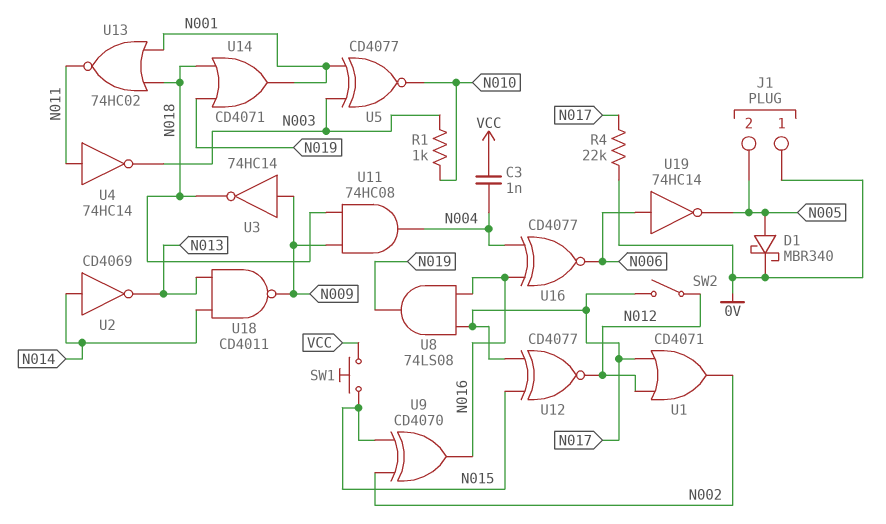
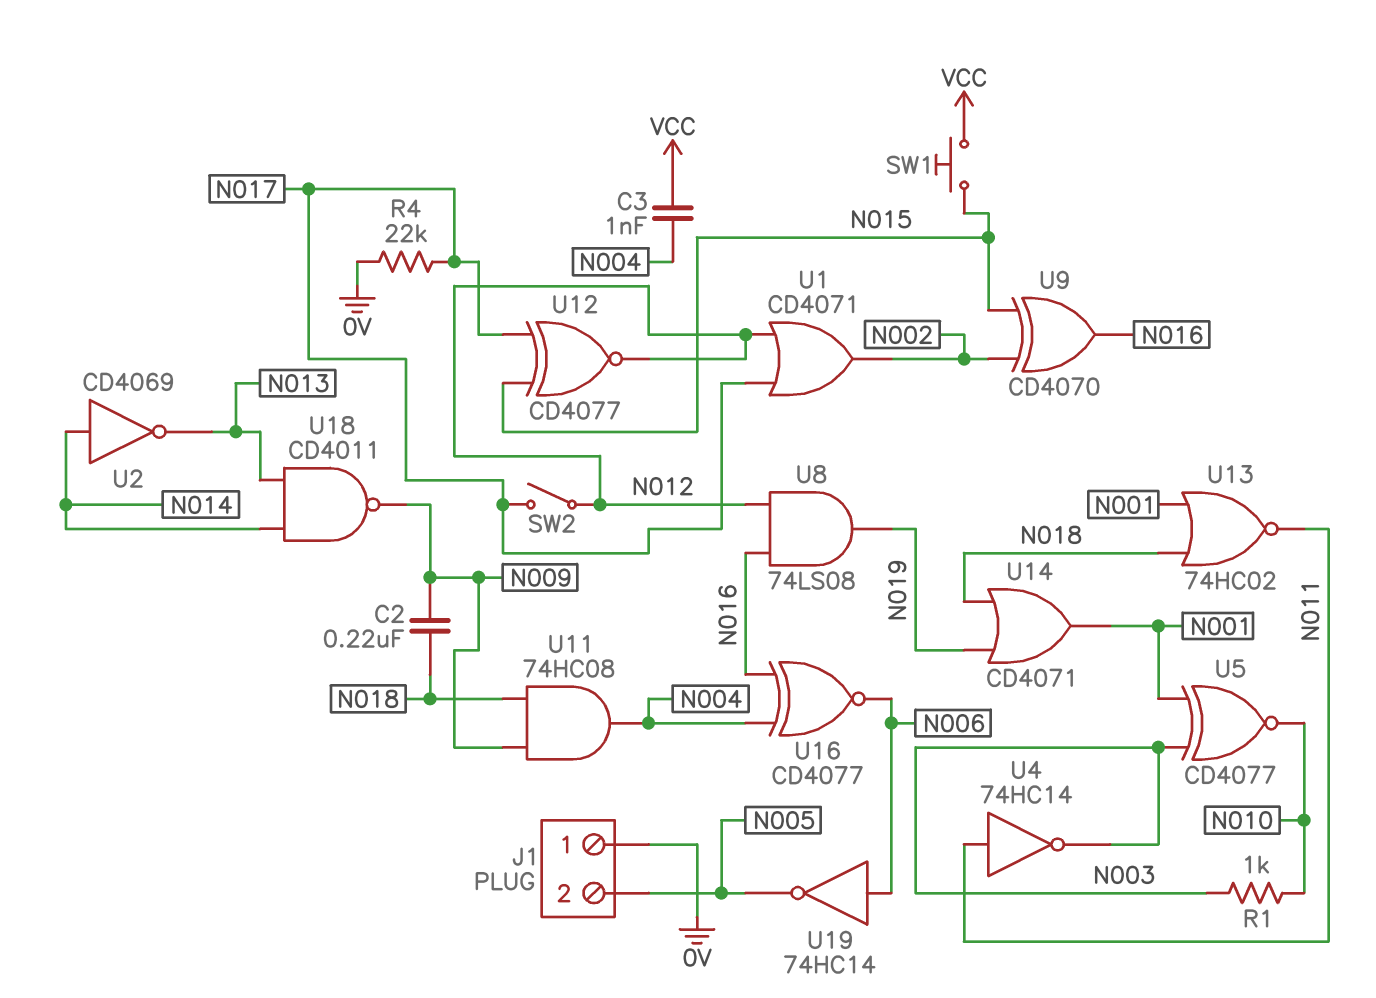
C2: none -> 220nF (N009, N018)
D1: schottky MBR340 (A N005, K 0V) -> none
U3: NOT 74HC14 (in N009, out N018) -> none
U8: AND 74LS08 (in N016, in N017, out N019) -> AND 74LS08 (in N012, in N016, out N019)

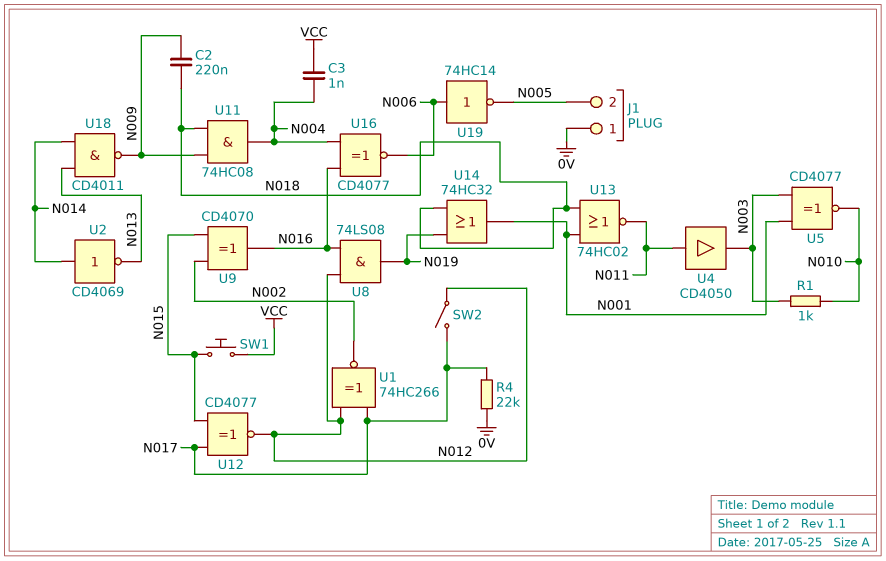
U1: OR CD4071 (in N012, in N017, out N002) -> XNOR 74HC266 (in N012, in N017, out N002)
U4: NOT 74HC14 (in N011, out N003) -> buffer CD4050 (in N011, out N003)
U14: OR CD4071 (in N018, in N019, out N001) -> OR 74HC32 (in N018, in N019, out N001)

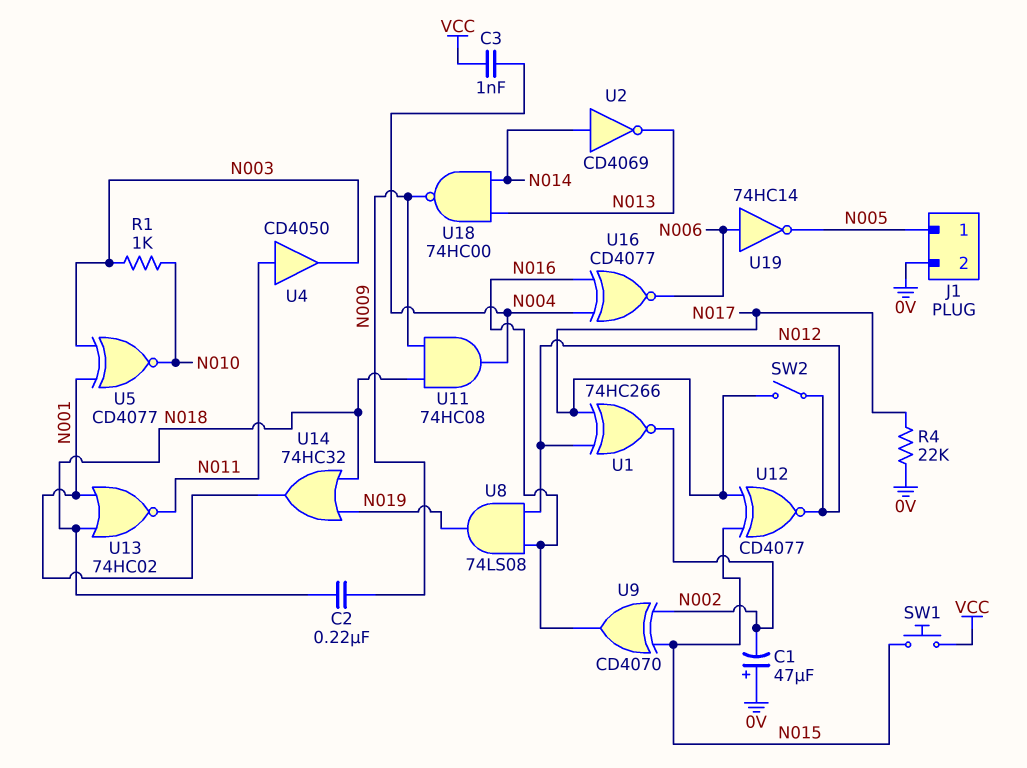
C1: none -> 47uF (plus 0V, minus N002)
J1 pin 1: 0V -> N005
J1 pin 2: N005 -> 0V
U18: NAND CD4011 (in N013, in N014, out N009) -> NAND 74HC00 (in N013, in N014, out N009)

